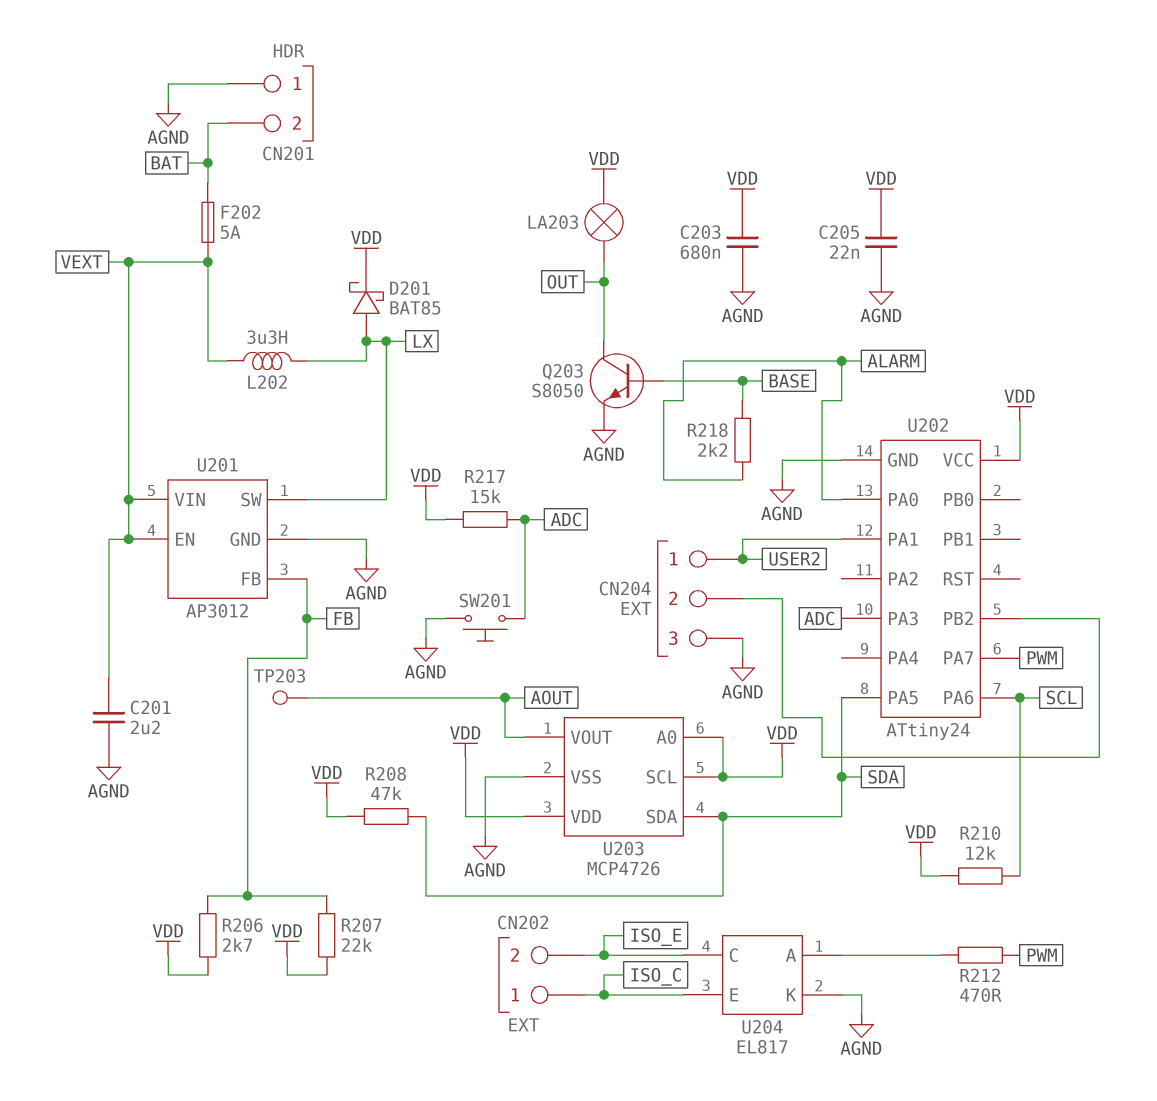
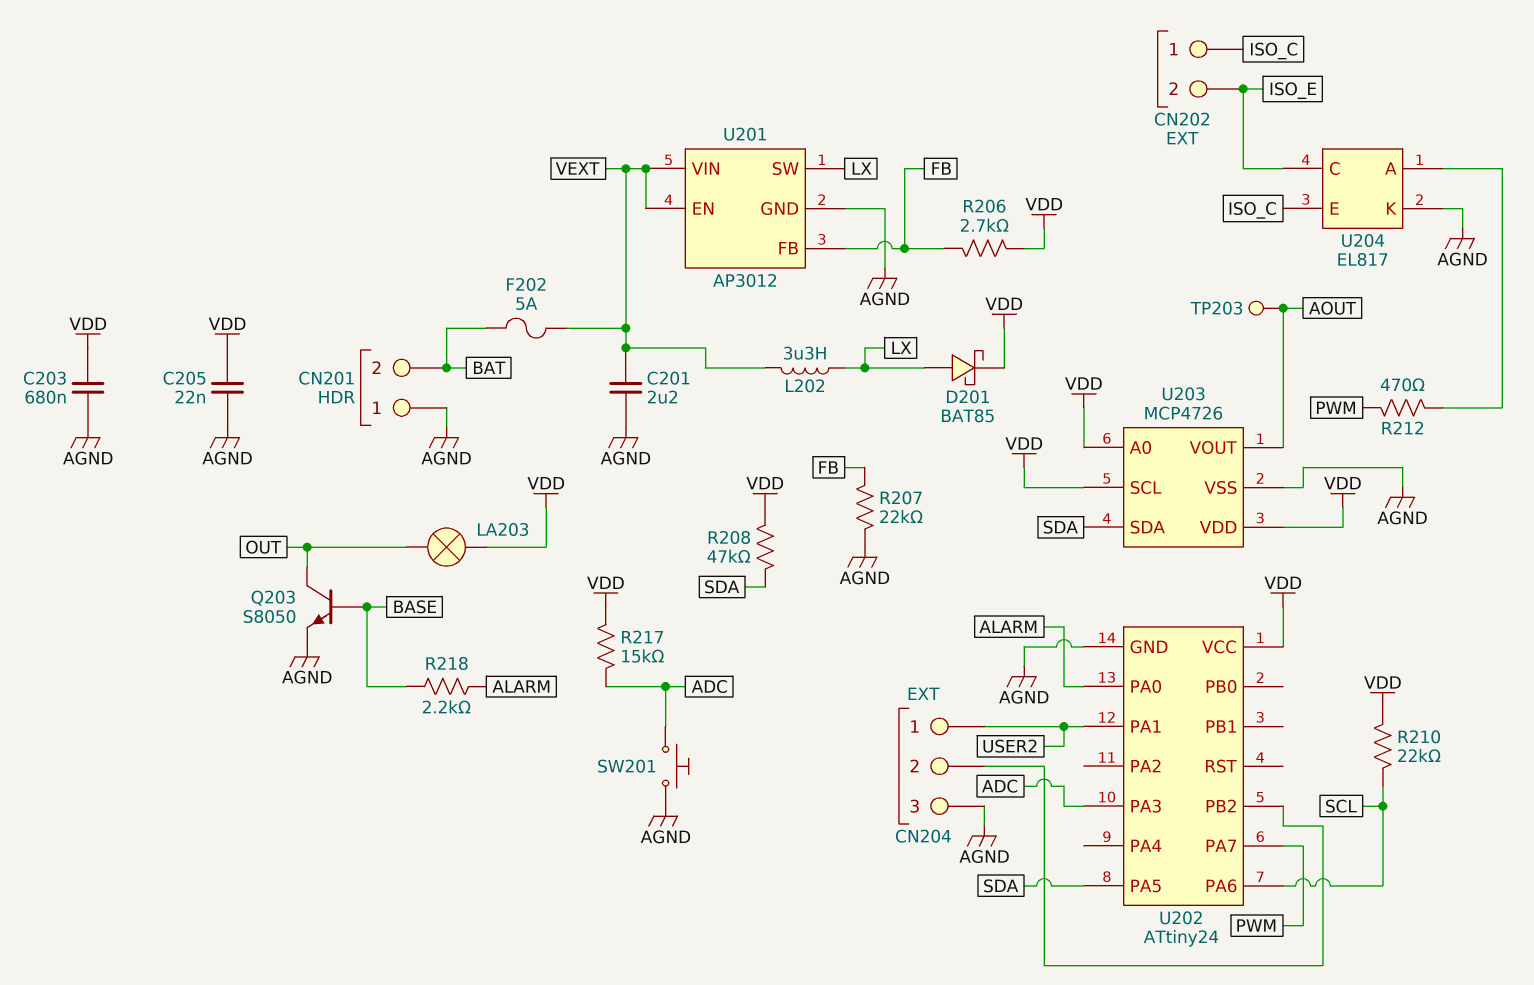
R207: 22k (FB, VDD) -> 22k (AGND, FB)
R210: 12k (SCL, VDD) -> 22k (SCL, VDD)

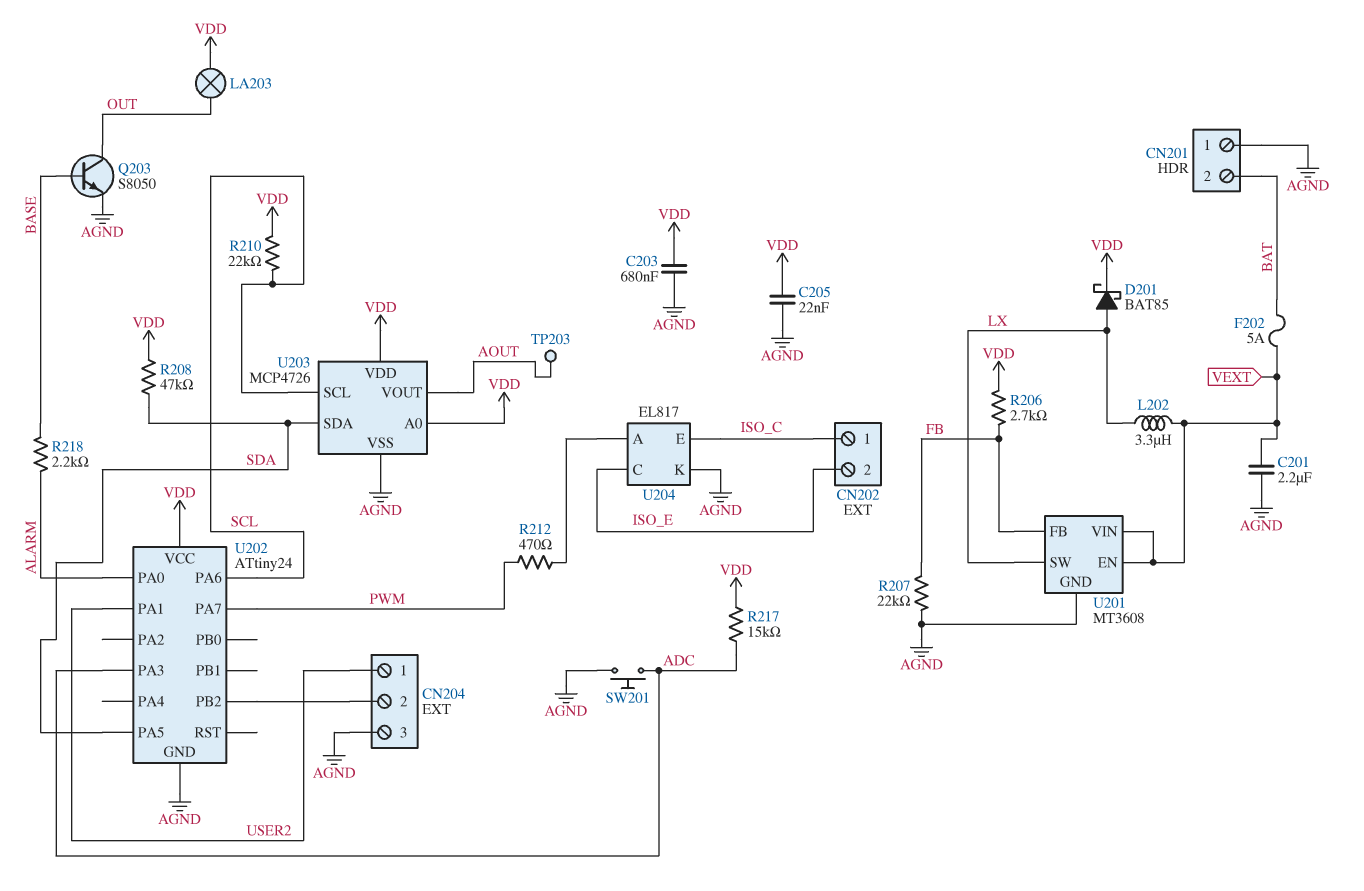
U201: AP3012 -> MT3608
U203 pin SCL: VDD -> SCL

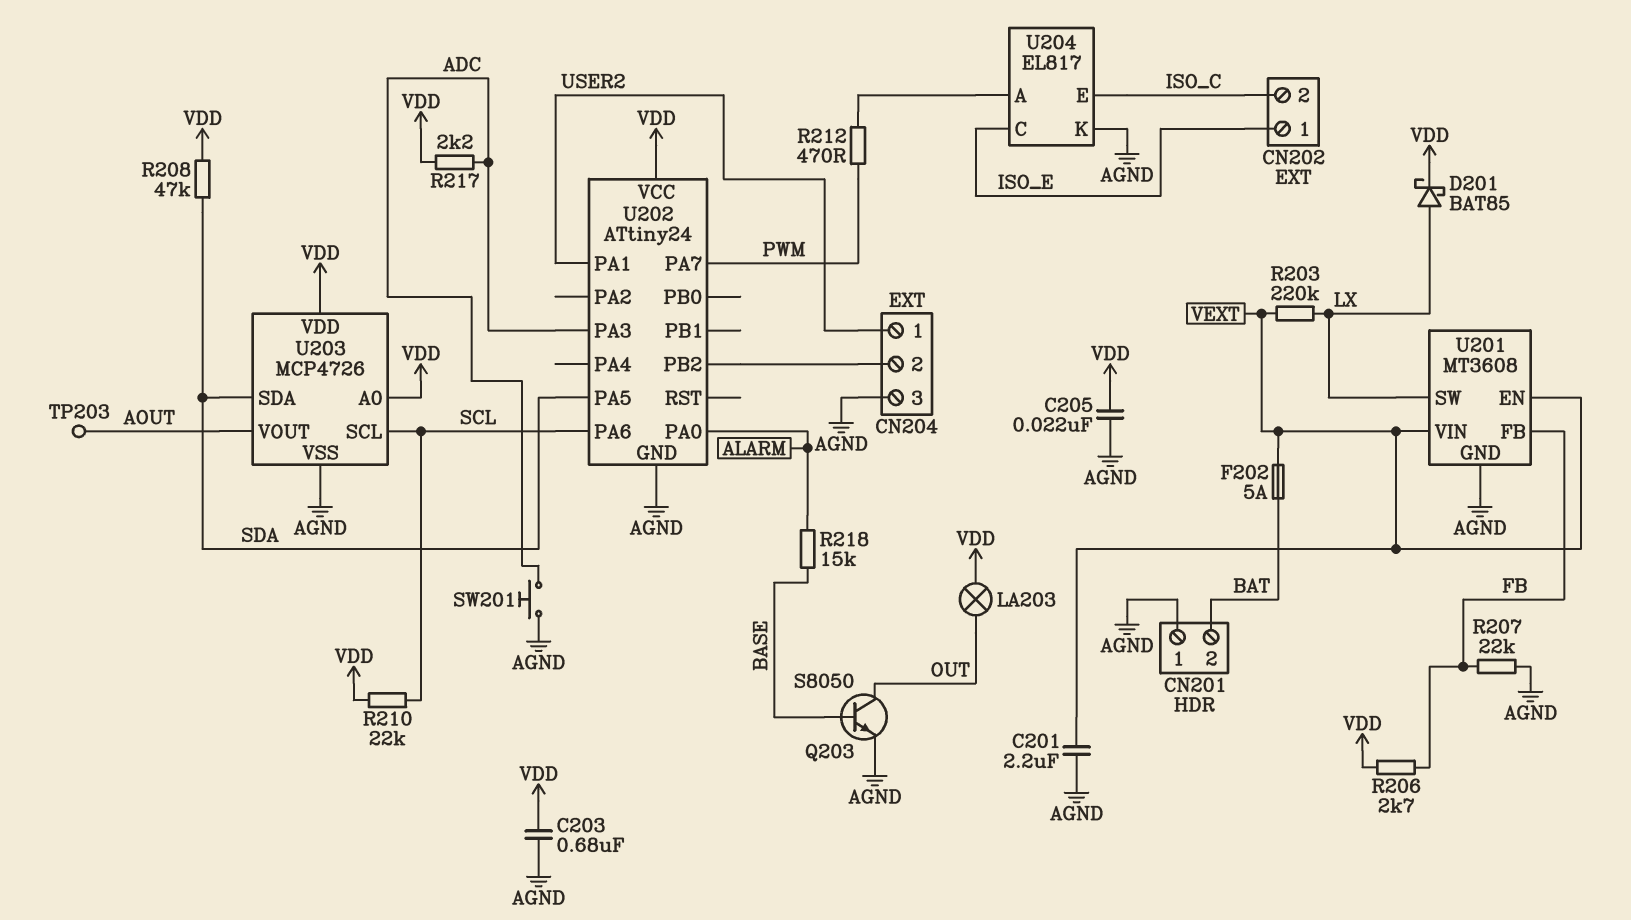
CN202 pin 1: ISO_C -> ISO_E
CN202 pin 2: ISO_E -> ISO_C
L202: 3.3uH (LX, VEXT) -> none
R203: none -> 220k (LX, VEXT)
R217: 15k (ADC, VDD) -> 2.2k (ADC, VDD)
R218: 2.2k (ALARM, BASE) -> 15k (ALARM, BASE)

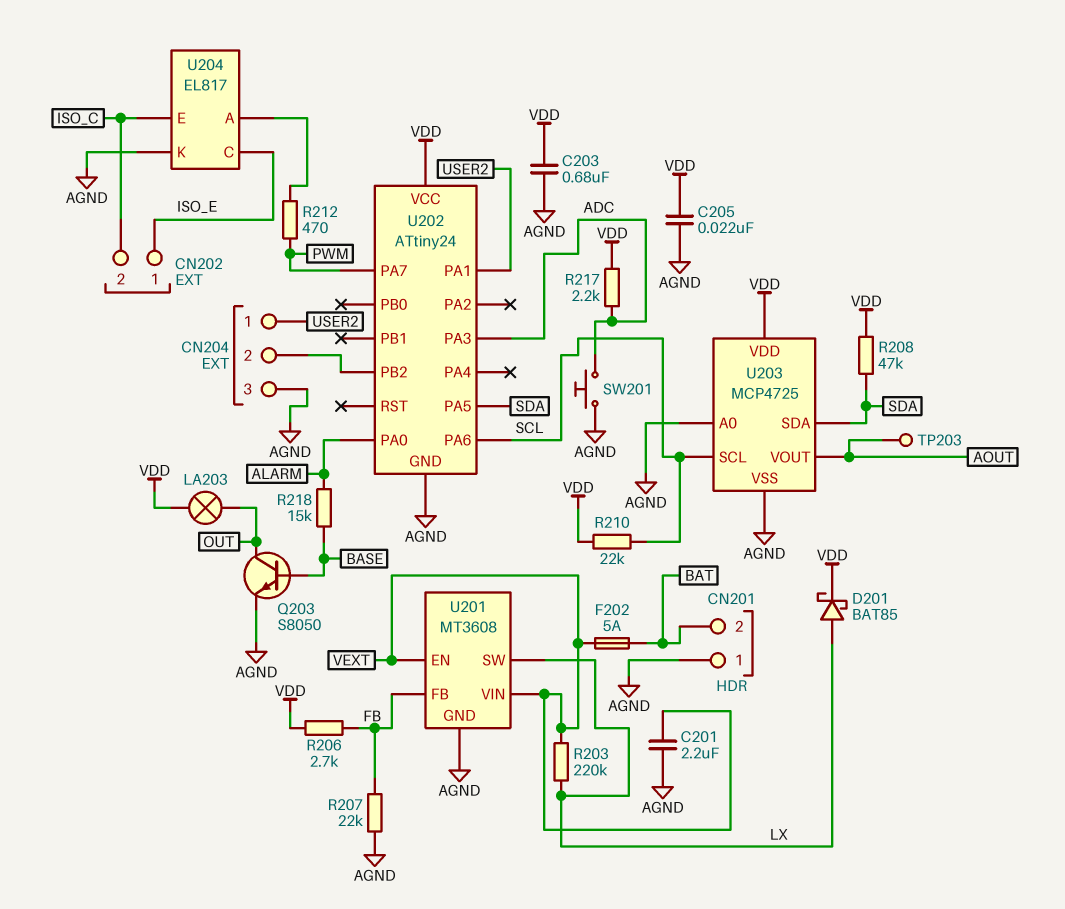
U203: MCP4726 -> MCP4725
U203 pin A0: VDD -> AGND

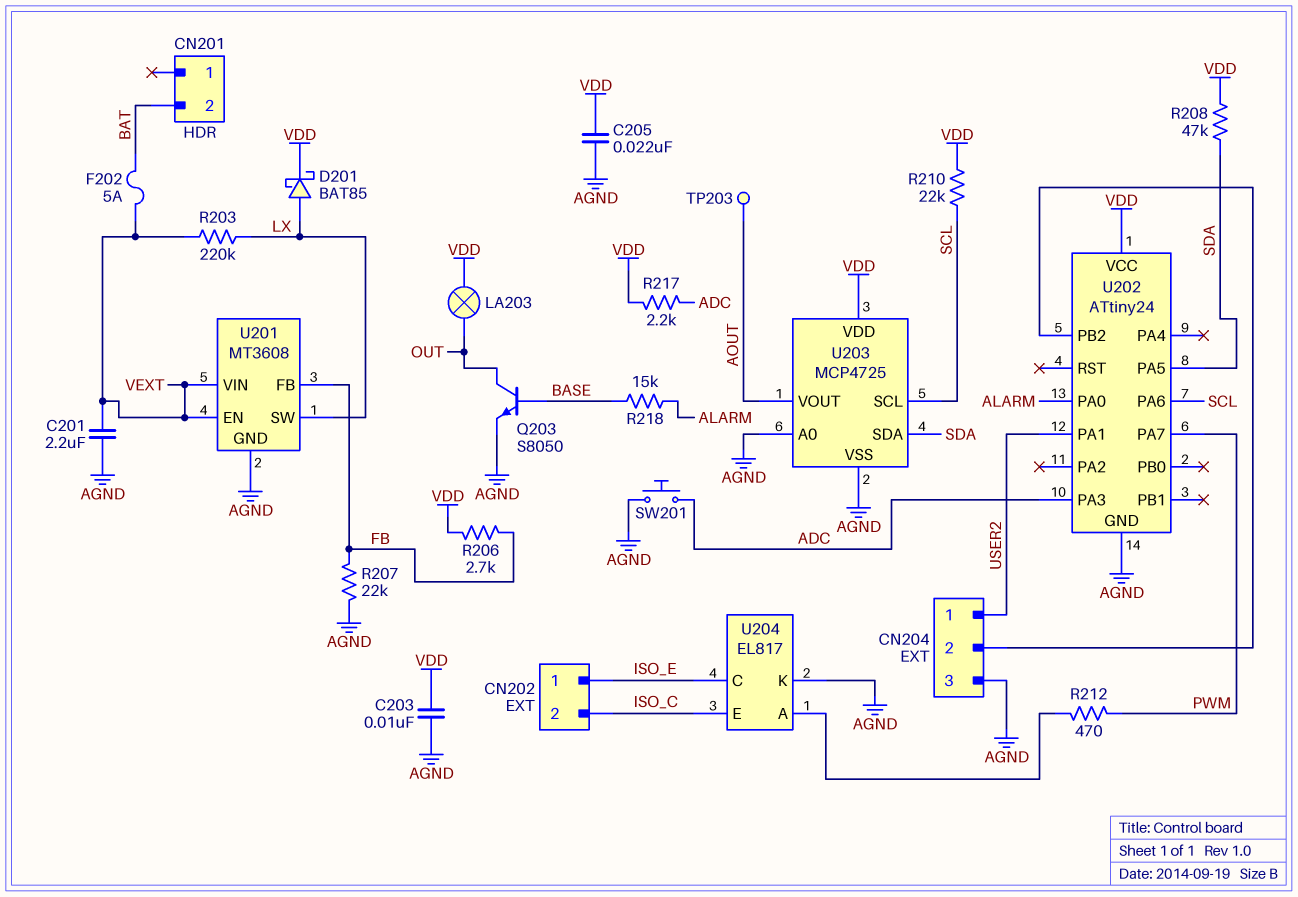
C203: 680nF (AGND, VDD) -> 10nF (AGND, VDD)
CN201 pin 1: AGND -> none

